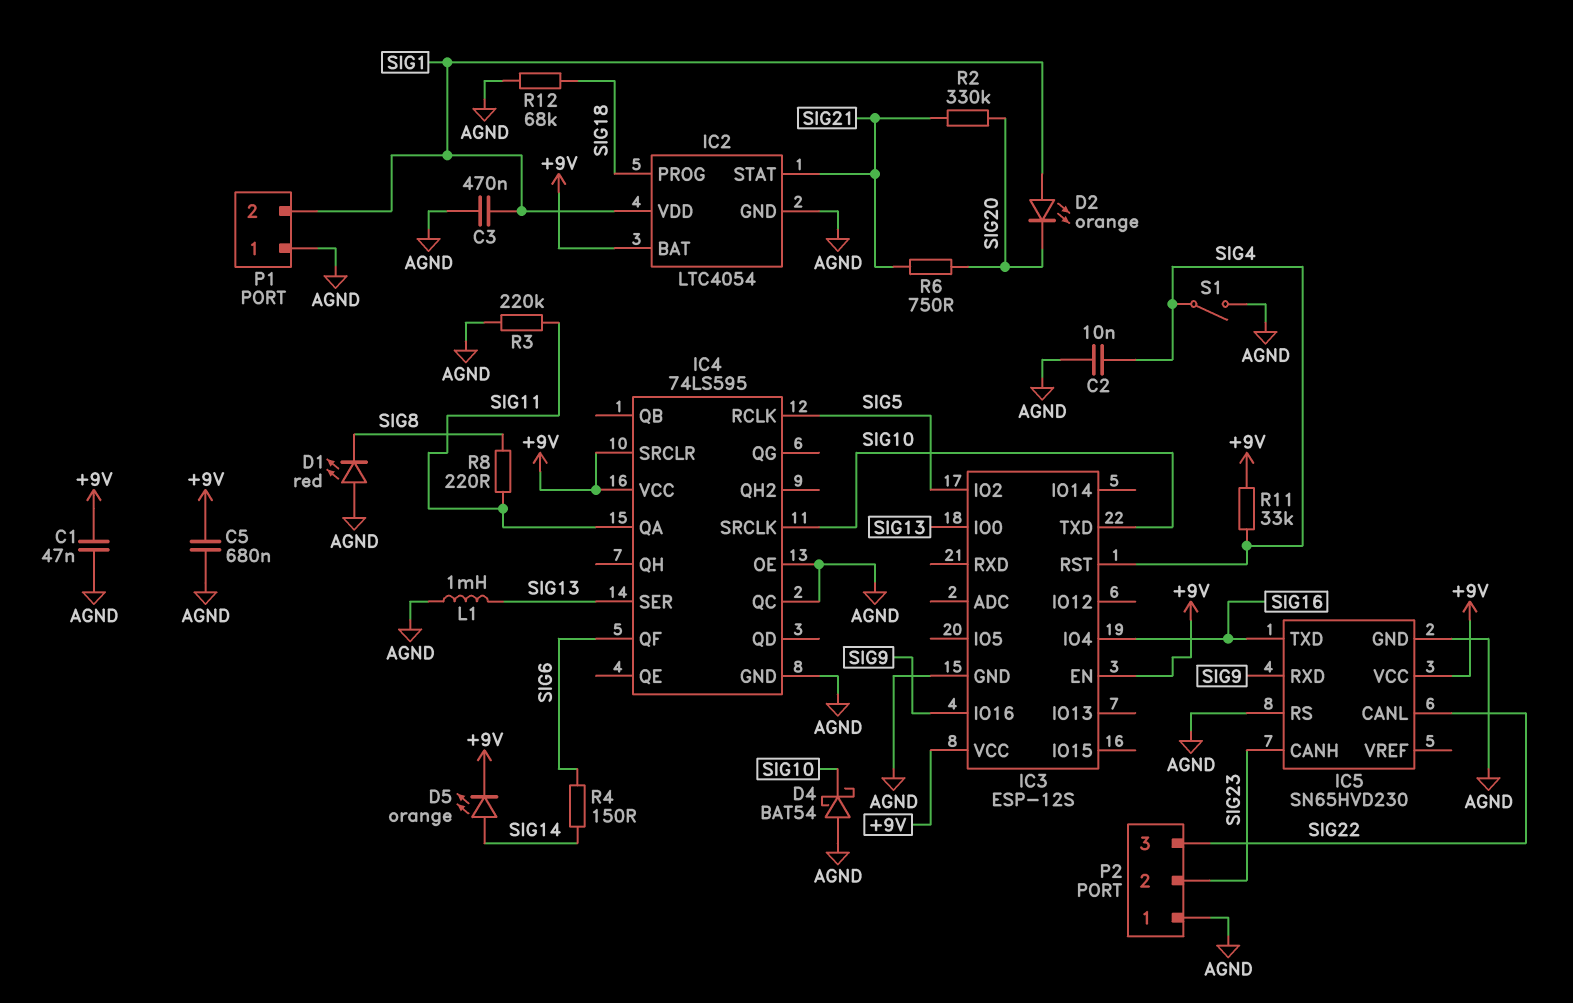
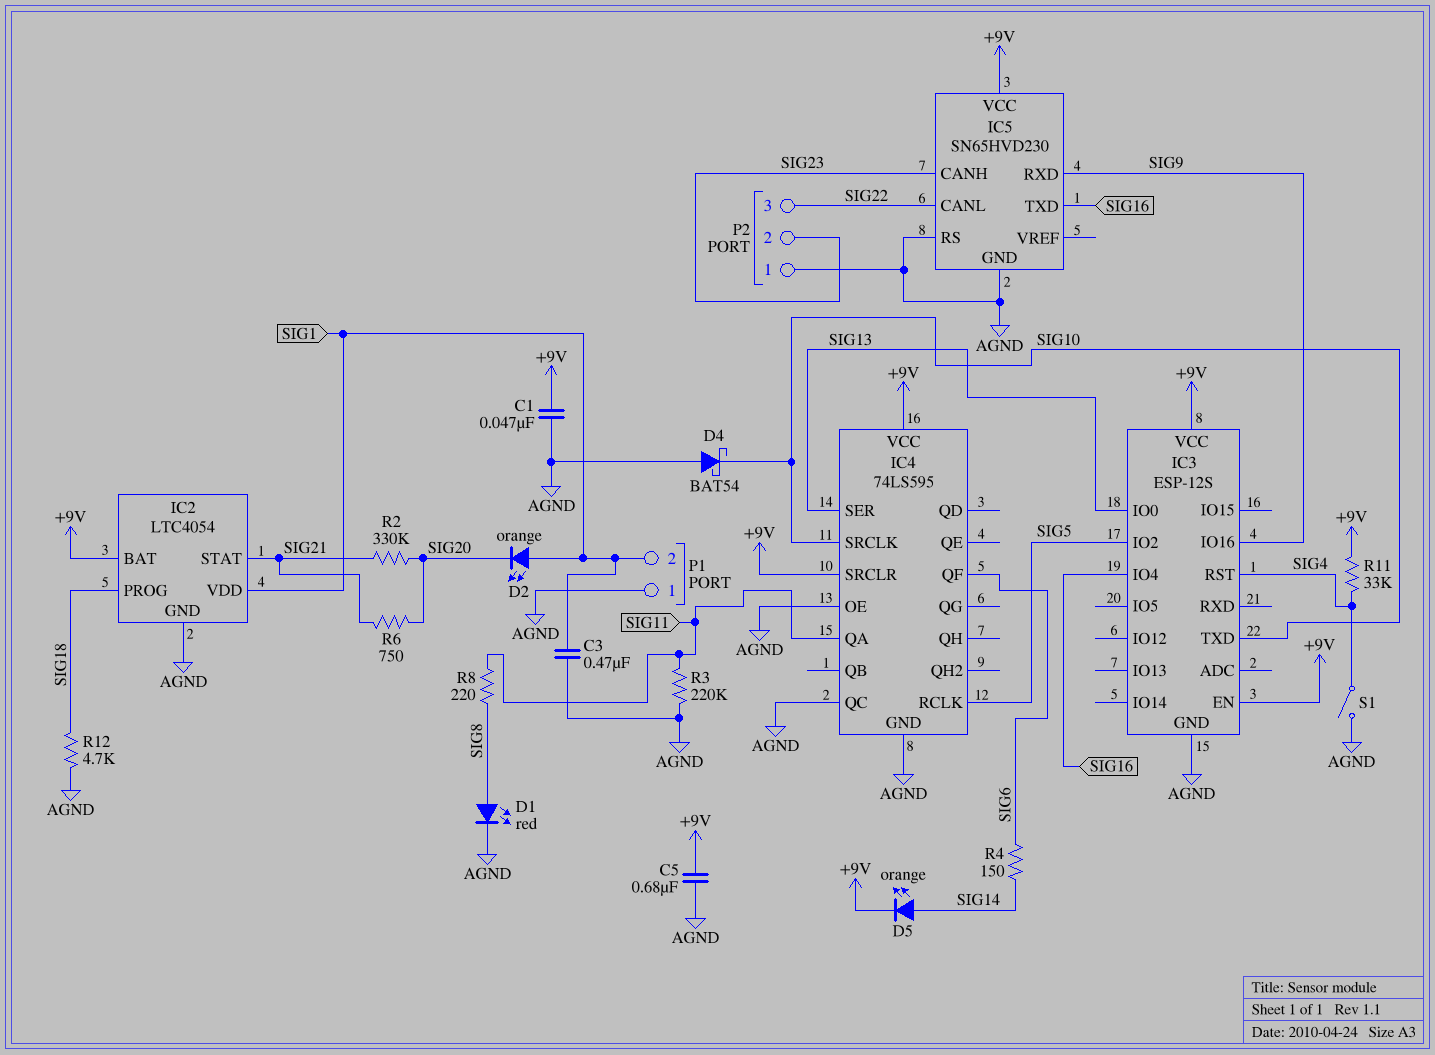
C2: 10nF (AGND, SIG4) -> none
D1: LED red (A AGND, K SIG8) -> LED red (A SIG8, K AGND)
L1: 1mH (AGND, SIG13) -> none
R12: 68k (AGND, SIG18) -> 4.7k (AGND, SIG18)

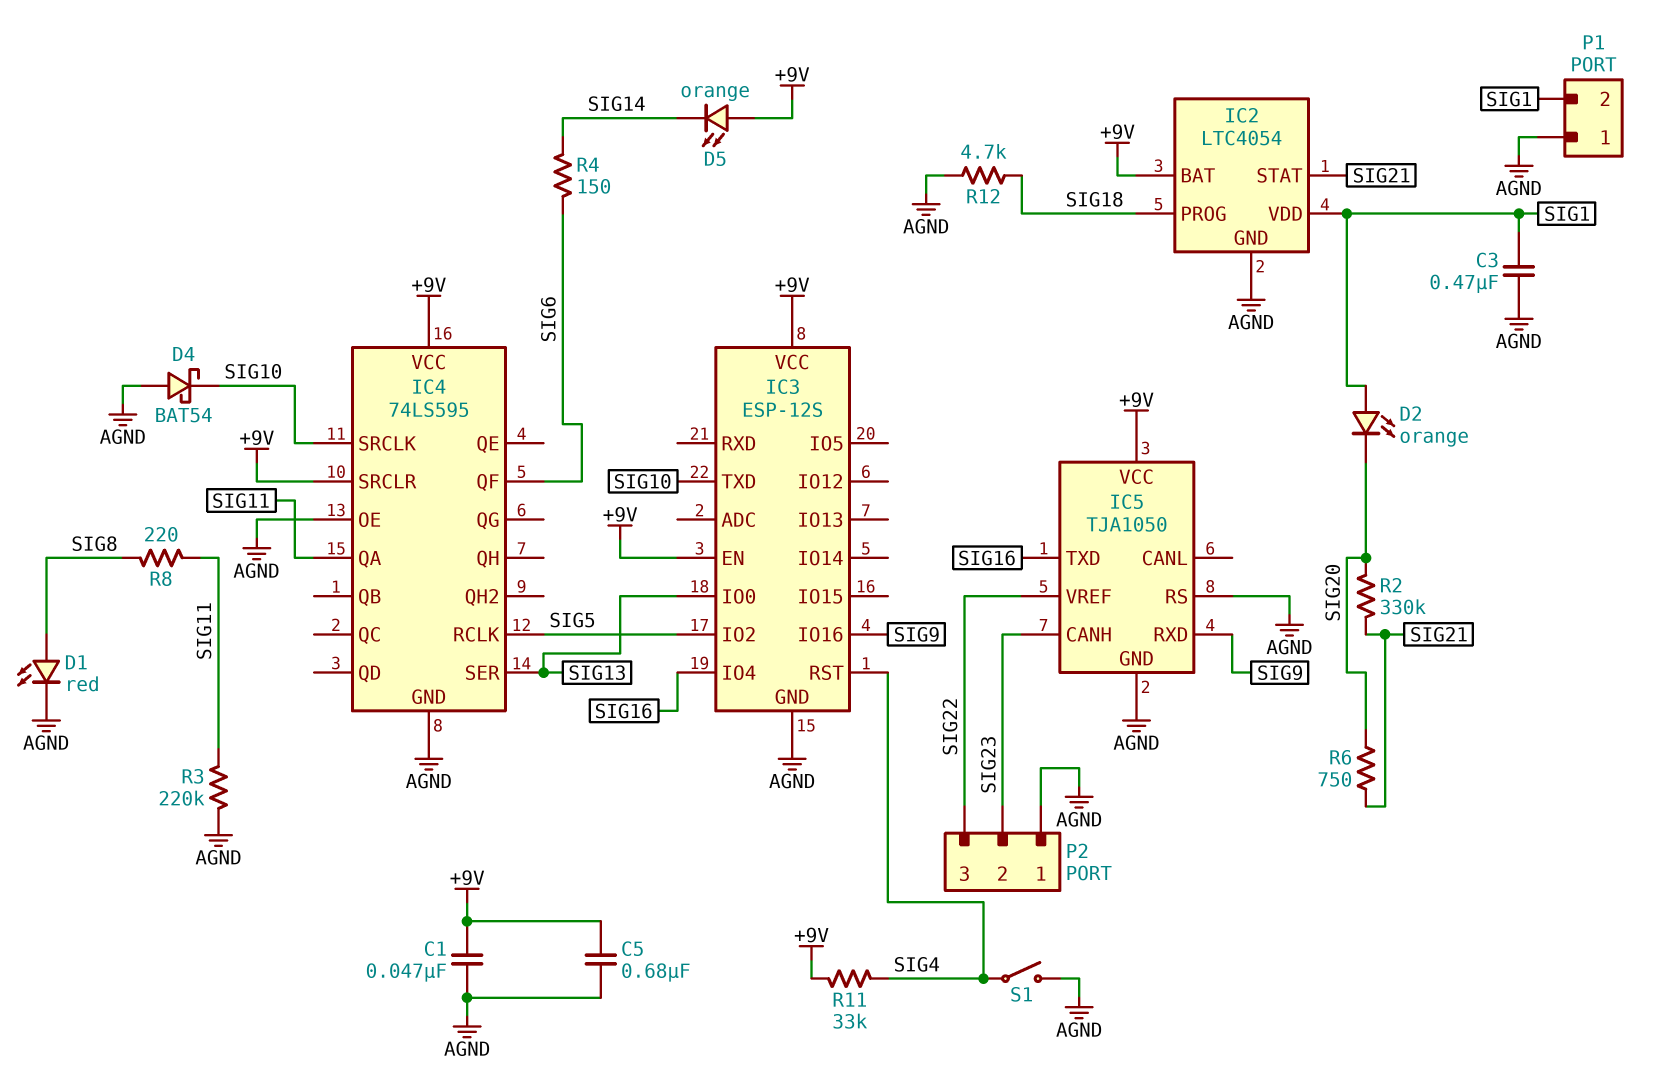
D5: LED orange (A SIG14, K +9V) -> LED orange (A +9V, K SIG14)
IC4 pin QC: AGND -> none
IC5: SN65HVD230 -> TJA1050
IC5 pin CANL: SIG22 -> none
IC5 pin VREF: none -> SIG22

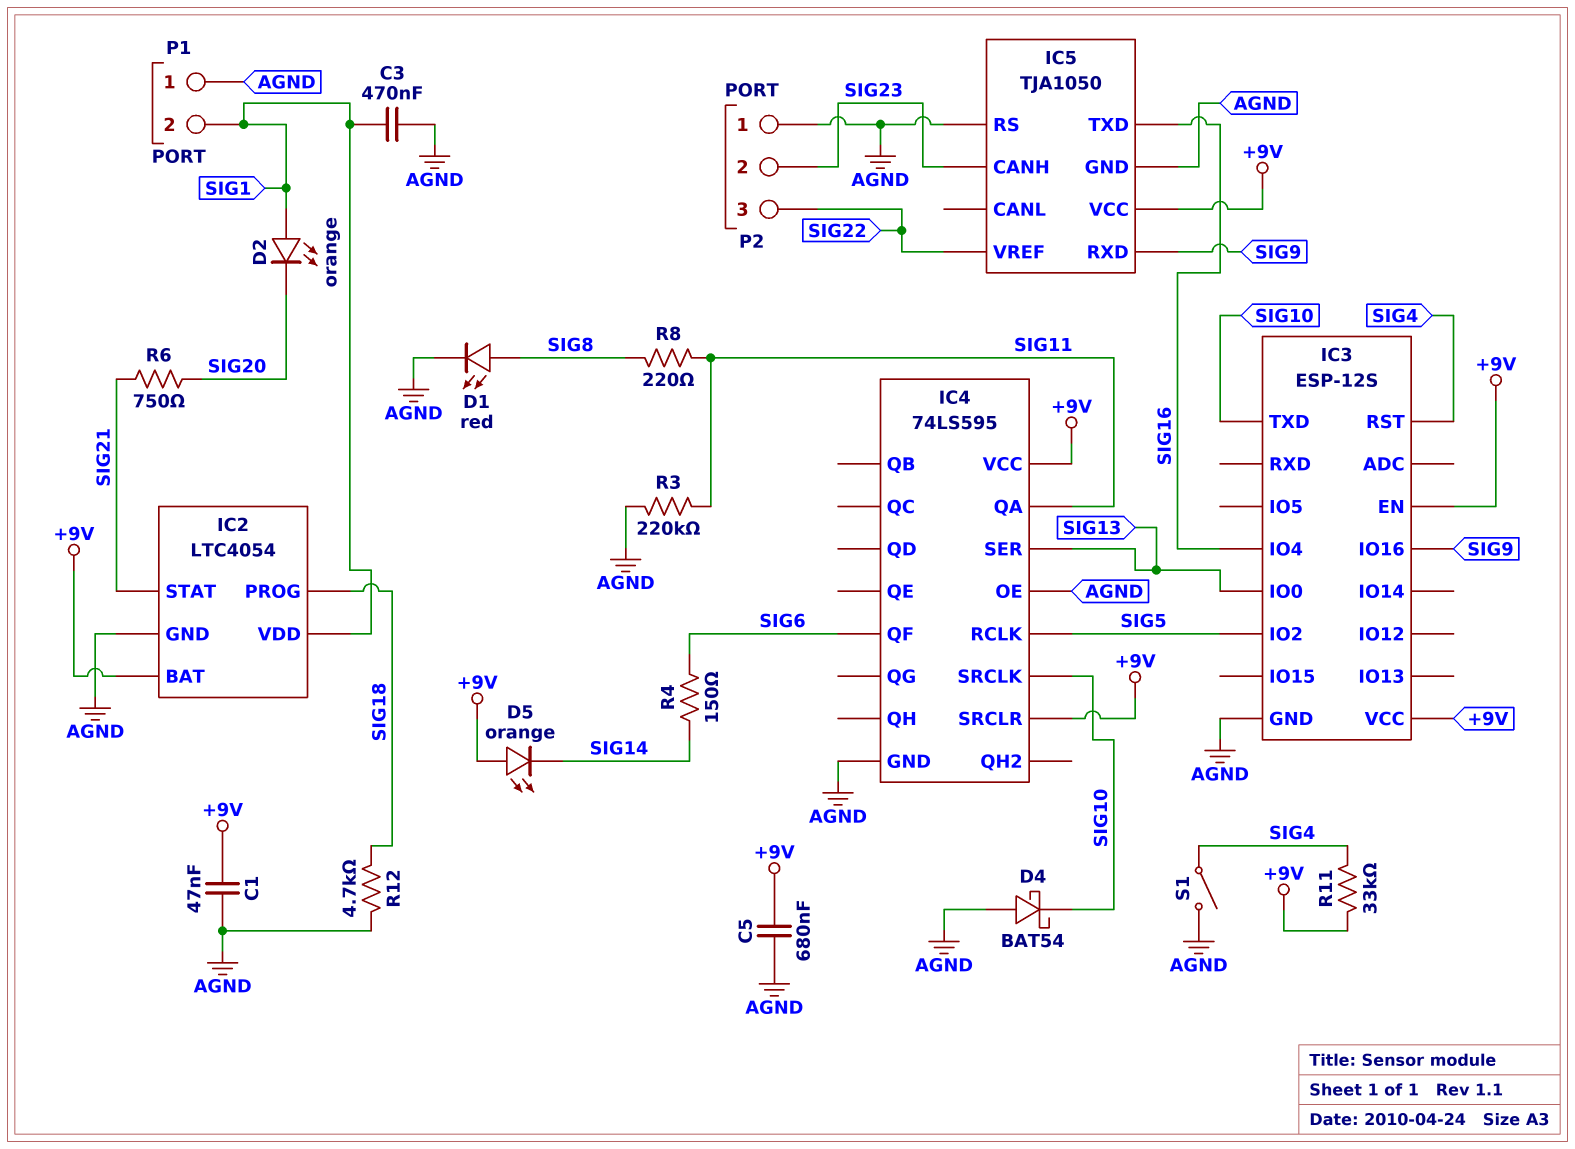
R2: 330k (SIG20, SIG21) -> none

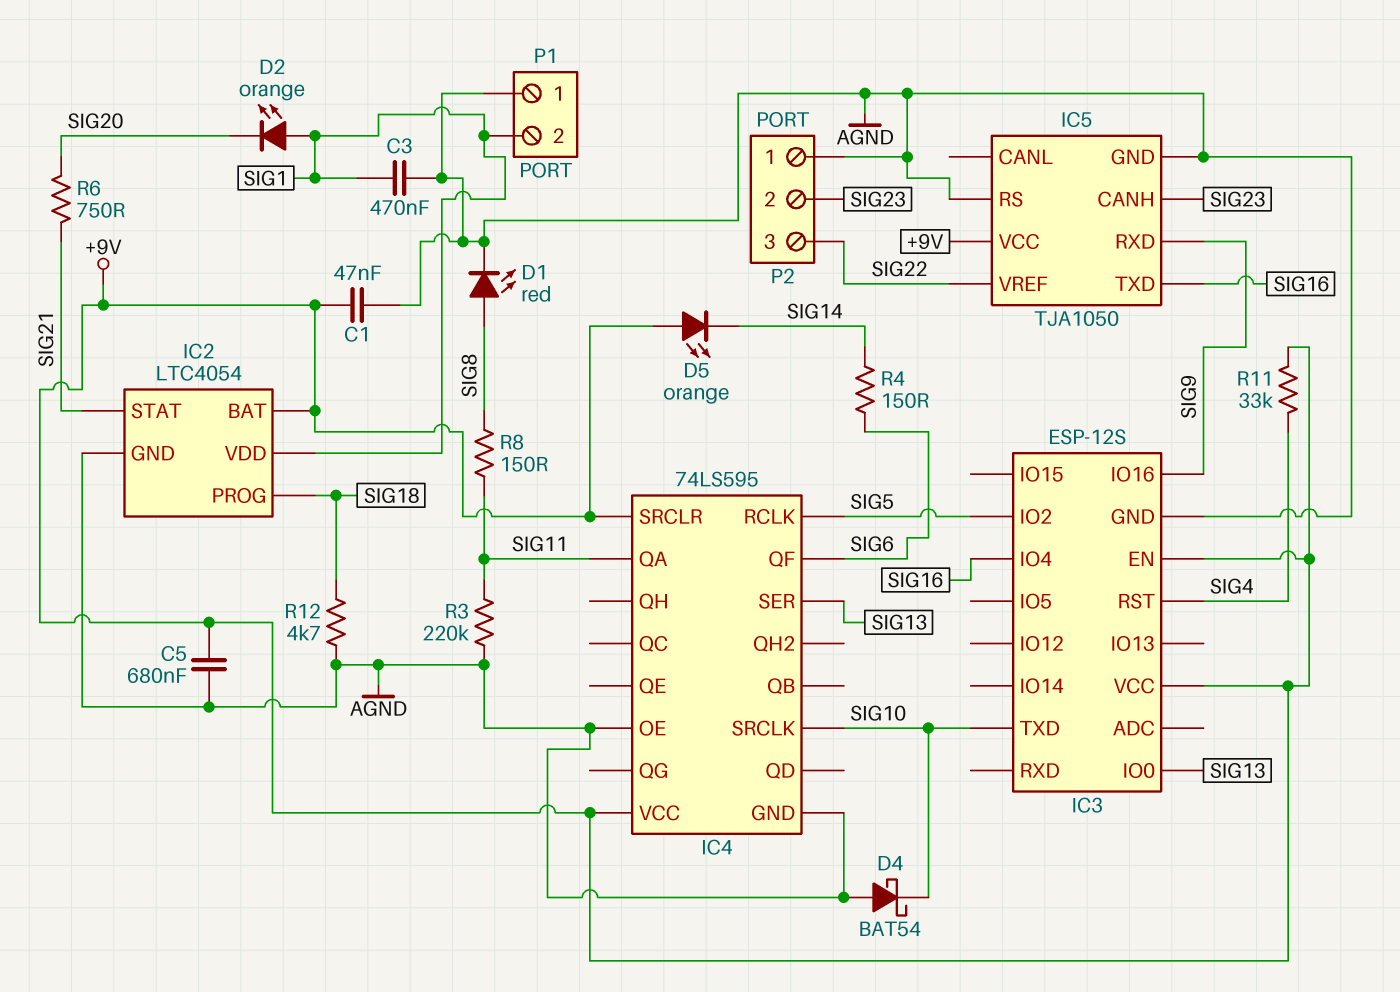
R8: 220 (SIG8, SIG11) -> 150 (SIG8, SIG11)
S1: switch (AGND, SIG4) -> none

